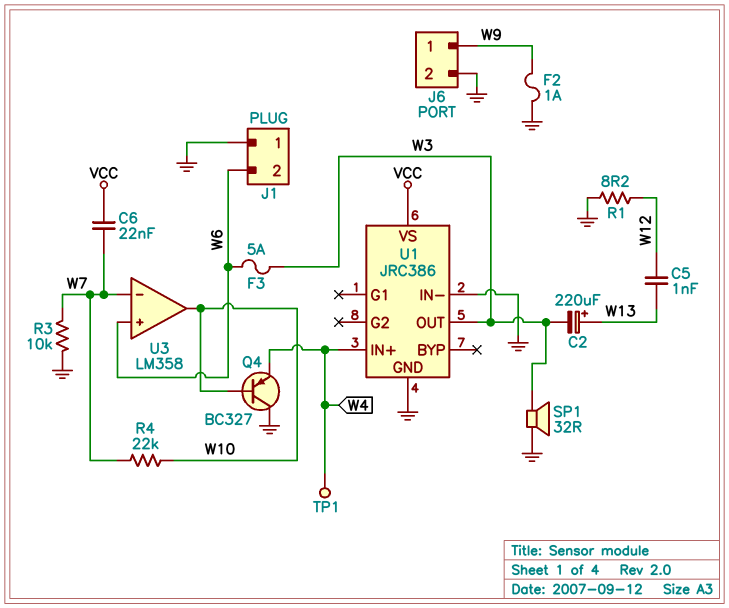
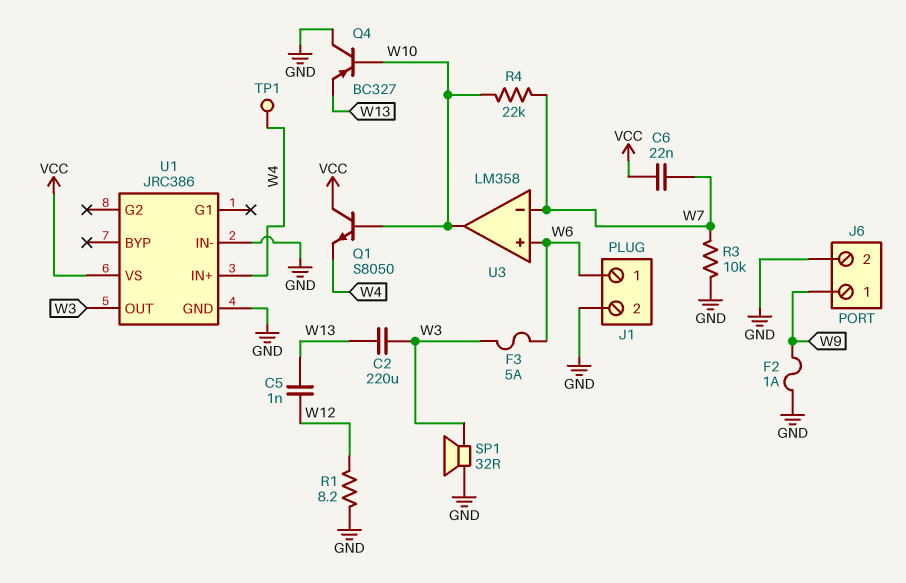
C2: 220uF (plus W13, minus W3) -> 220uF (W3, W13)
J1 pin 1: GND -> W6
J1 pin 2: W6 -> GND
Q1: none -> NPN S8050 (B W10, C VCC, E W4)
Q4: PNP BC327 (B W10, C GND, E W4) -> PNP BC327 (B W10, C GND, E W13)

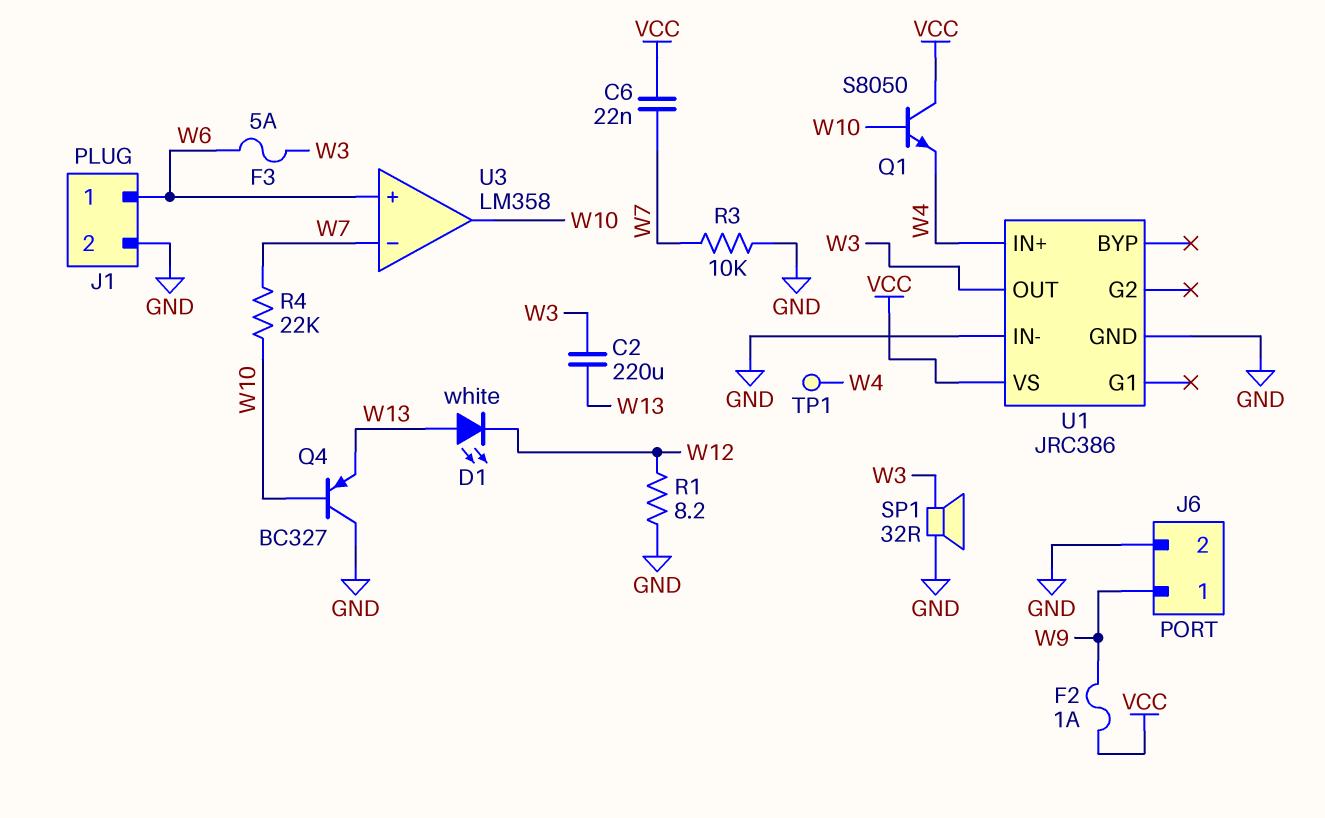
C5: 1nF (W12, W13) -> none
D1: none -> LED white (A W13, K W12)
F2: 1A (GND, W9) -> 1A (VCC, W9)

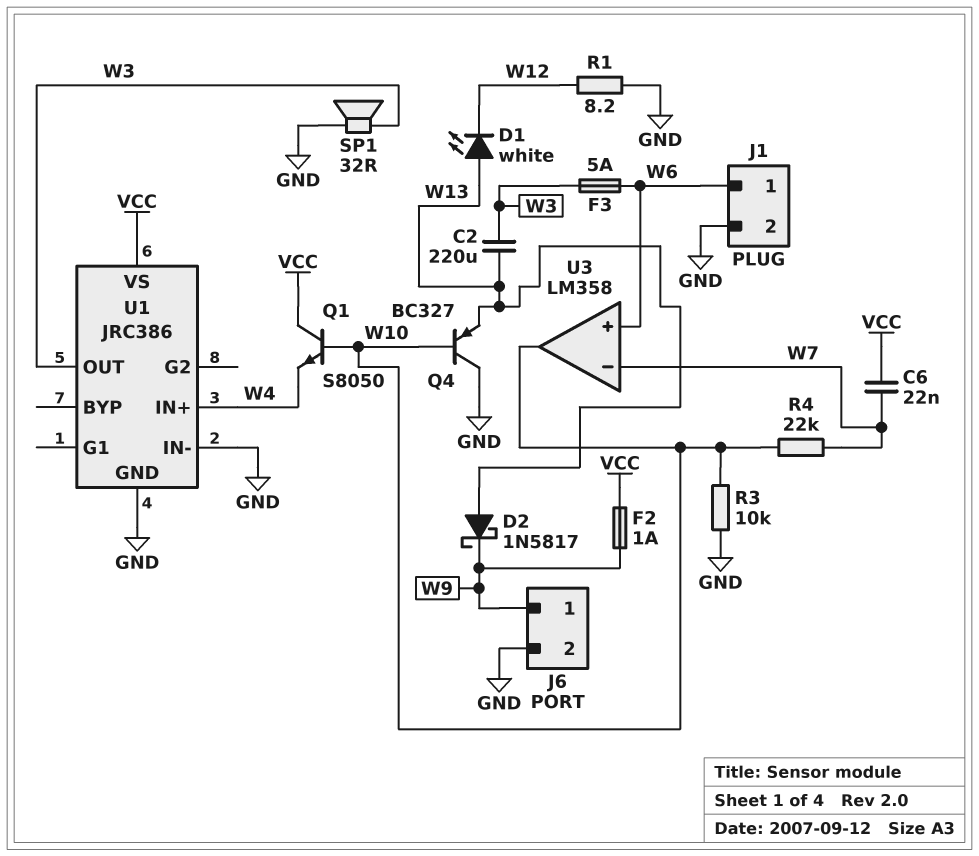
D2: none -> schottky 1N5817 (A W13, K W9)
R3: 10k (GND, W7) -> 10k (GND, W10)
TP1: test point (W4) -> none

